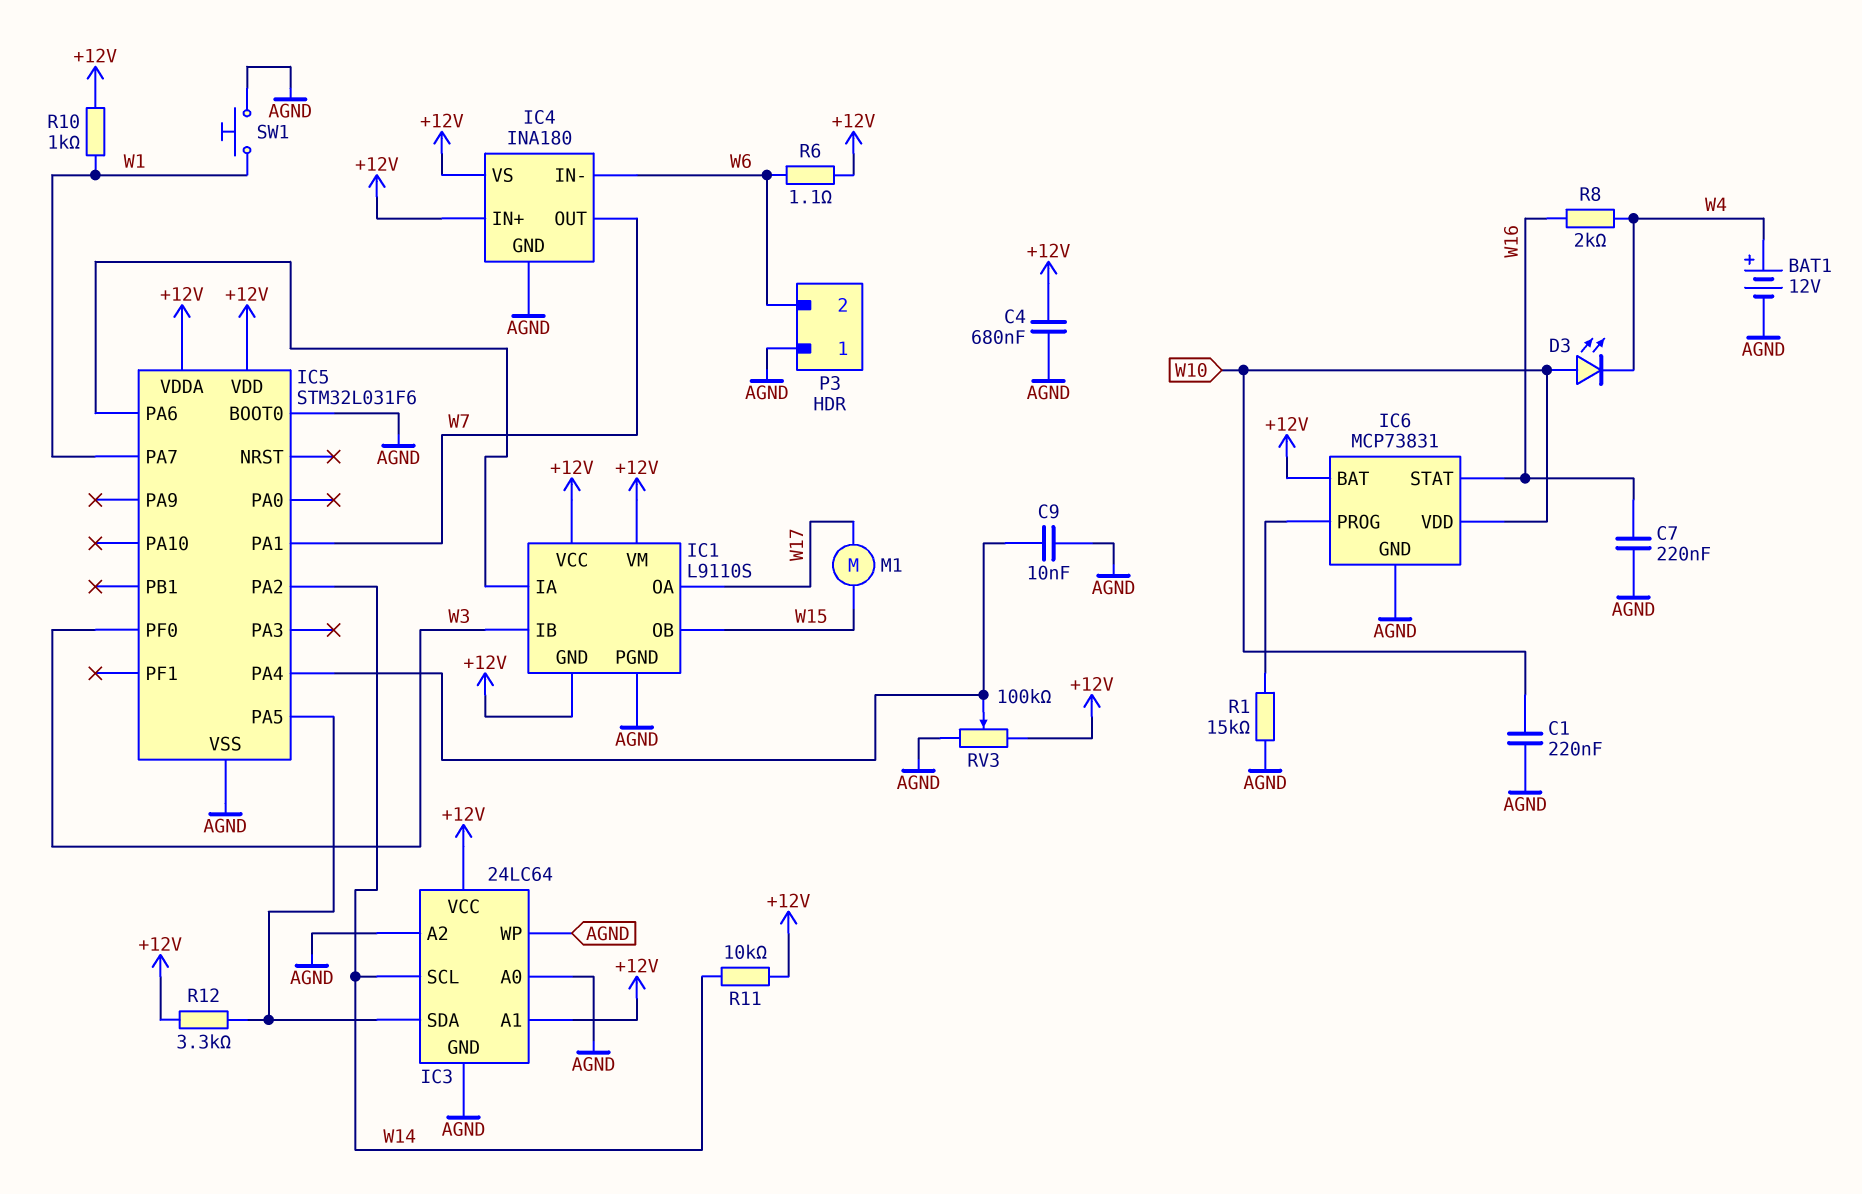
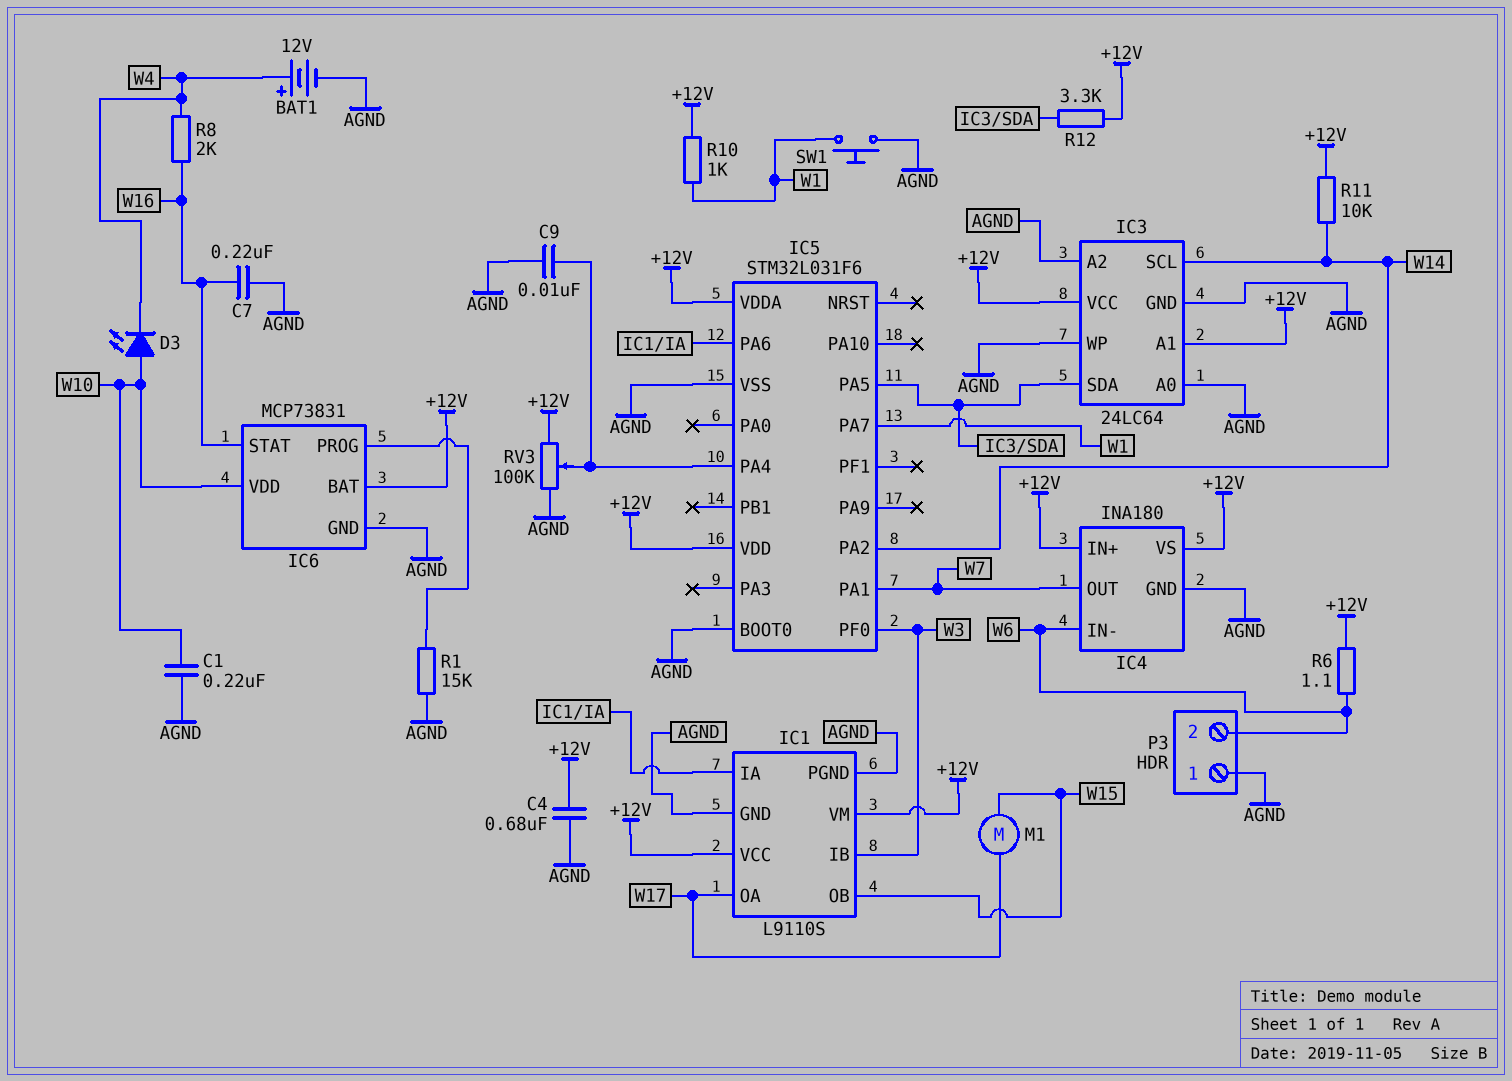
IC1 pin GND: +12V -> AGND

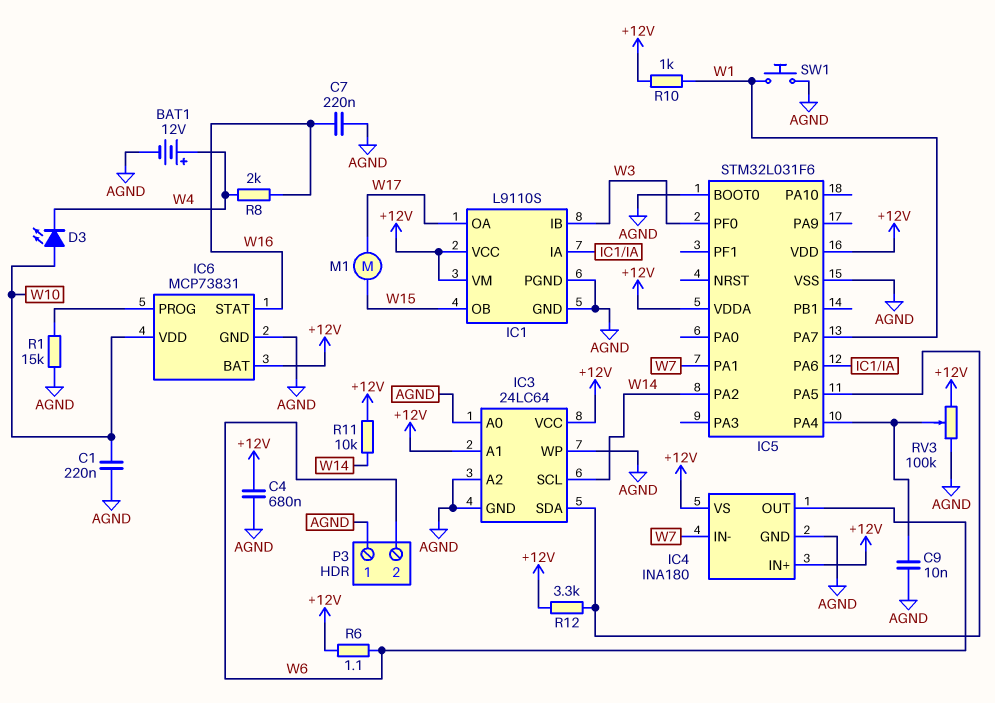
IC4 pin IN-: W6 -> W7
IC4 pin OUT: W7 -> W6

